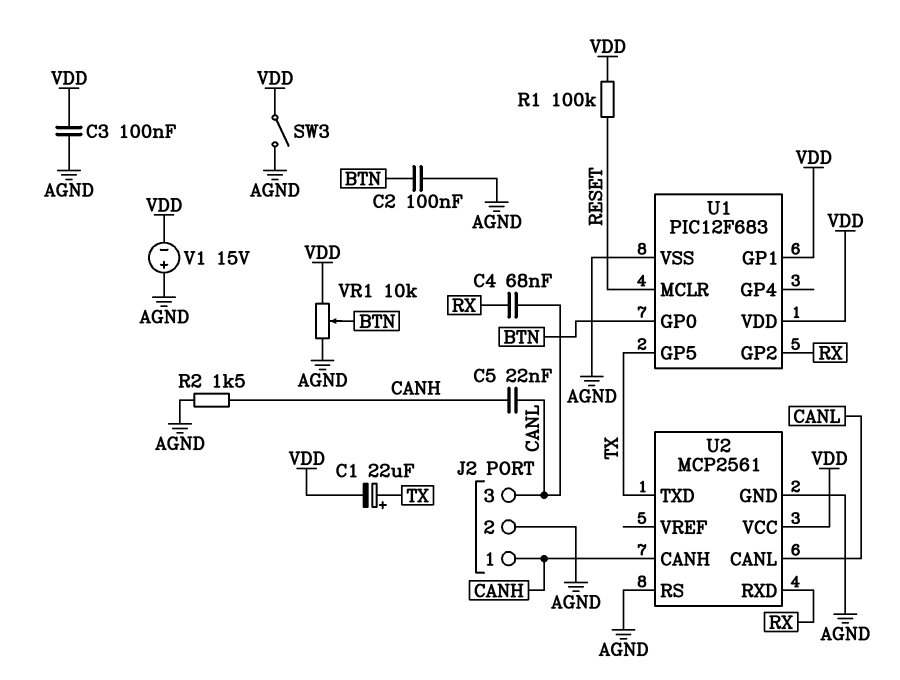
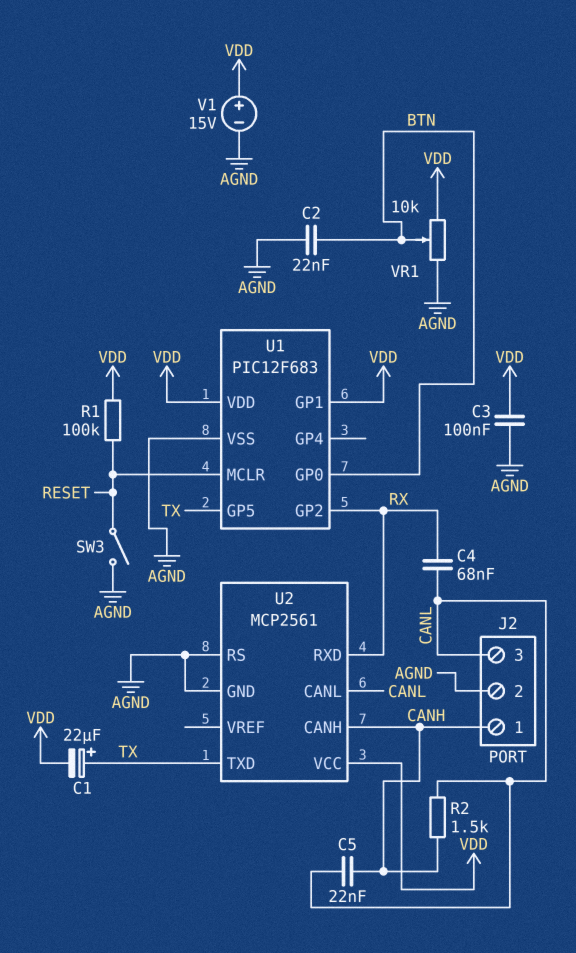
C2: 100nF (AGND, BTN) -> 22nF (AGND, BTN)
R2: 1.5k (AGND, CANH) -> 1.5k (CANH, CANL)
SW3: switch (AGND, VDD) -> switch (AGND, RESET)
V1: 15V (plus AGND, minus VDD) -> 15V (plus VDD, minus AGND)

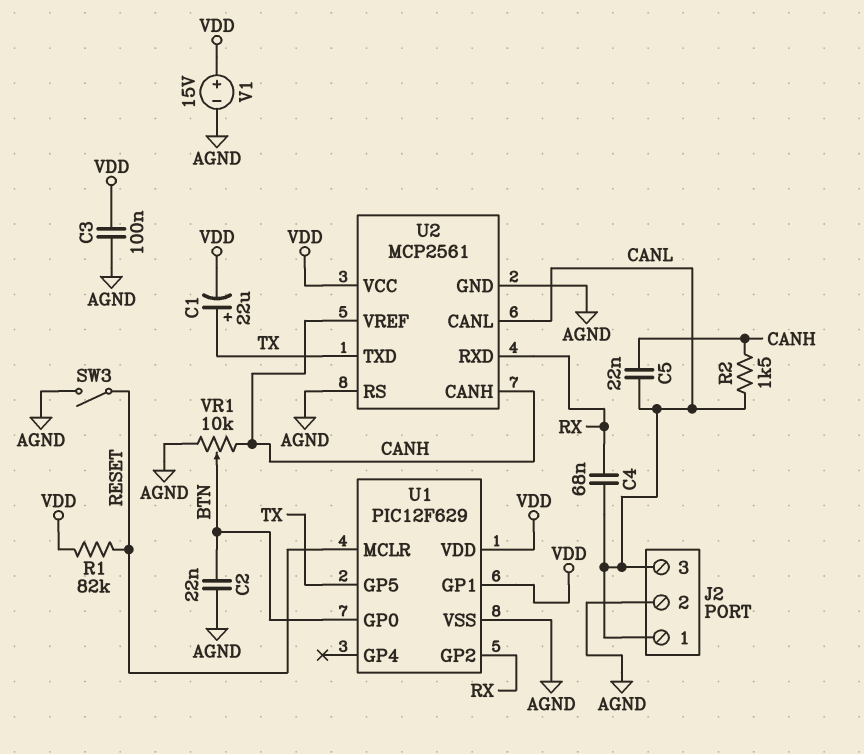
J2 pin 1: CANH -> CANL
R1: 100k (RESET, VDD) -> 82k (RESET, VDD)
U1: PIC12F683 -> PIC12F629
U2 pin VREF: none -> CANH
VR1: 10k (AGND, VDD, wiper BTN) -> 10k (AGND, CANH, wiper BTN)

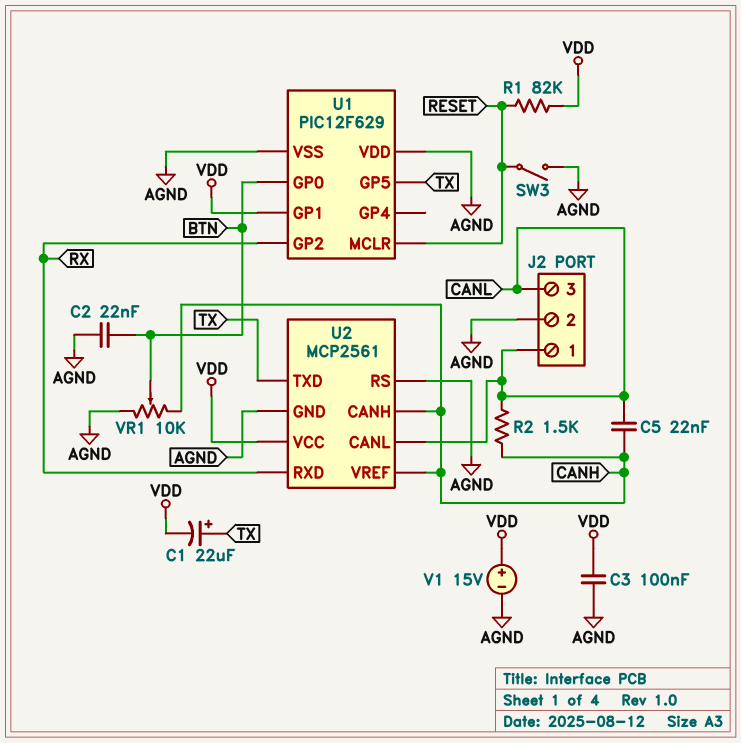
C4: 68nF (CANL, RX) -> none
U1 pin VDD: VDD -> AGND

